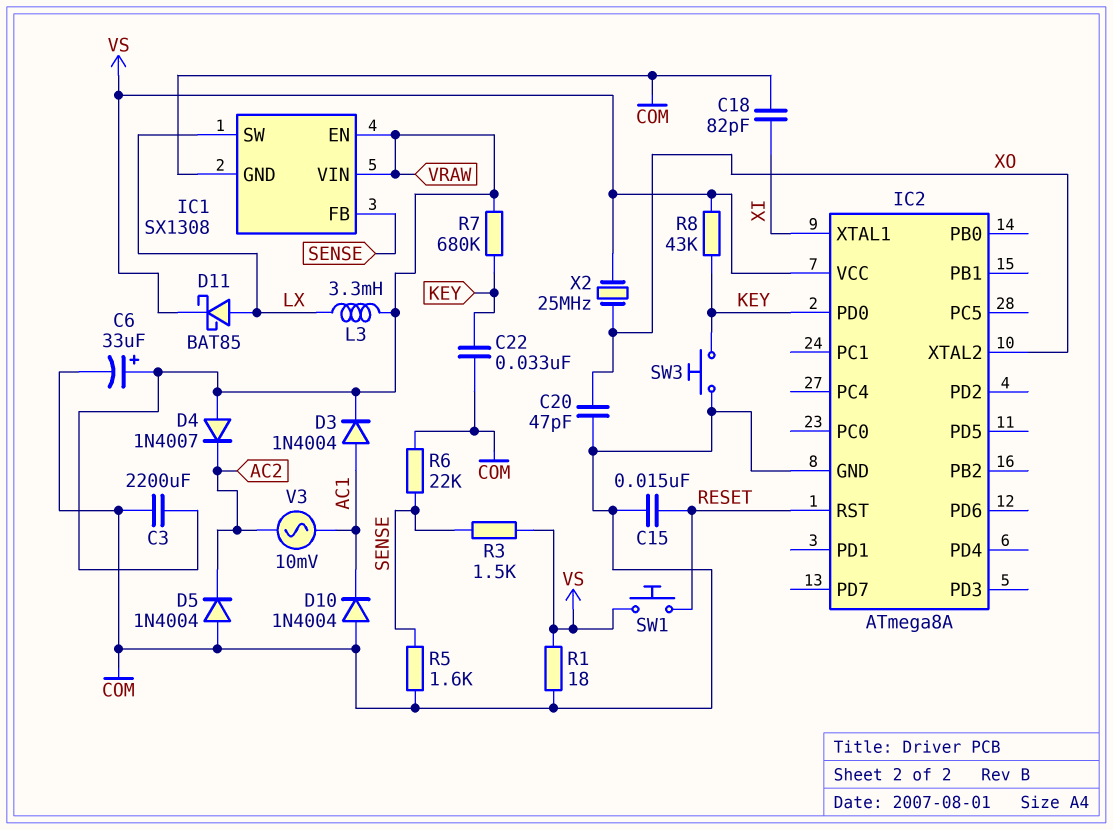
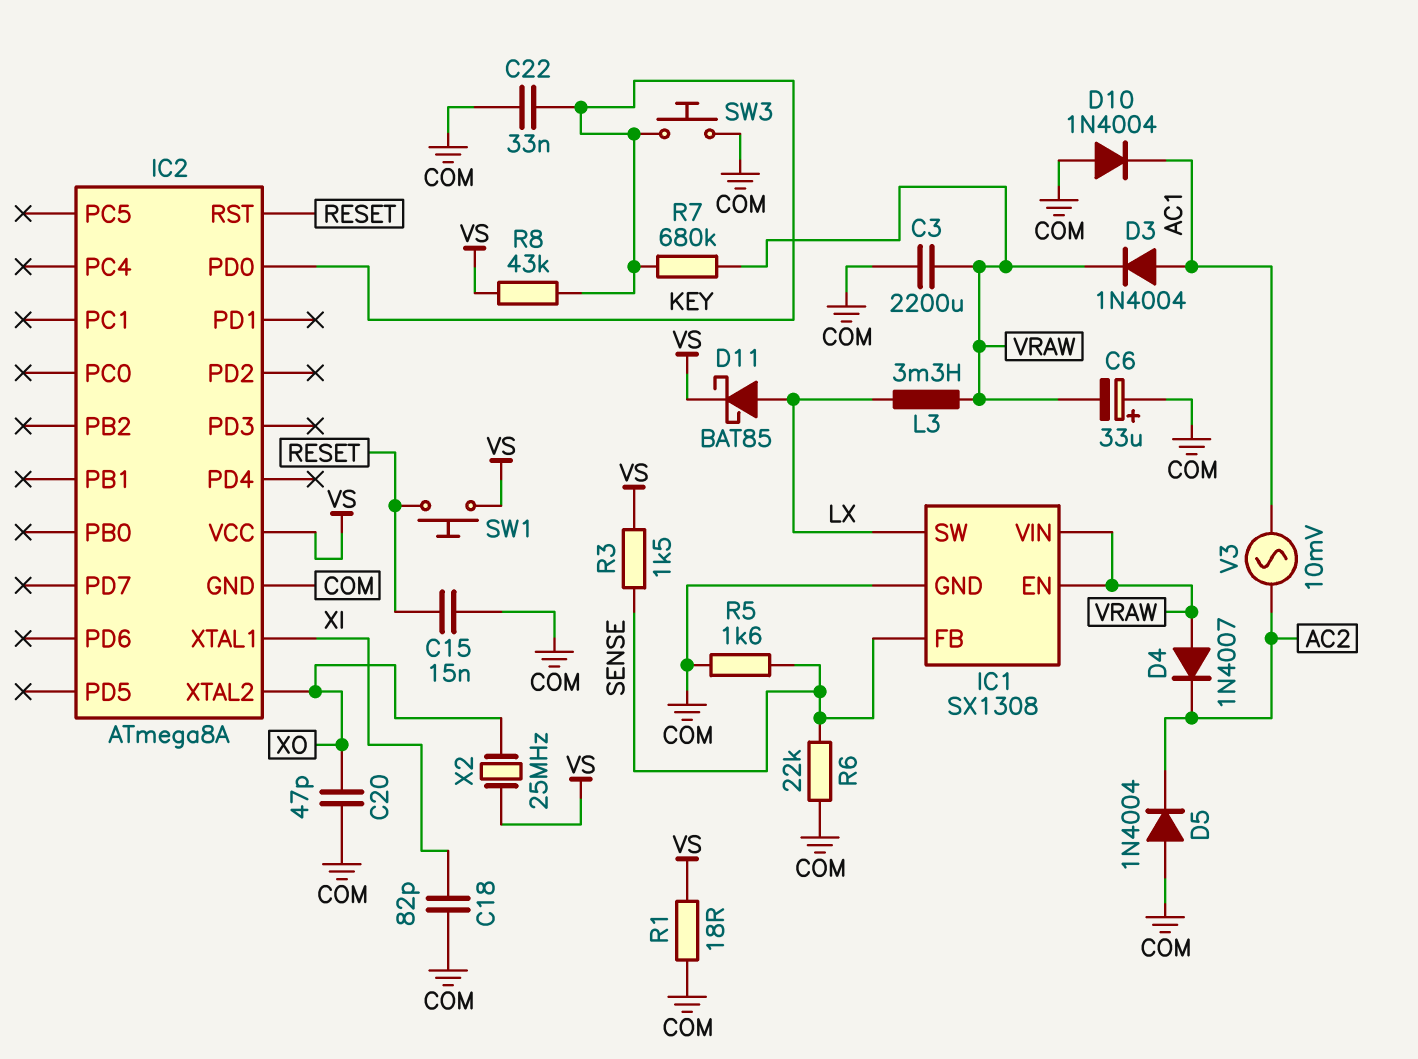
C6: 33uF (plus VRAW, minus COM) -> 33uF (plus COM, minus VRAW)

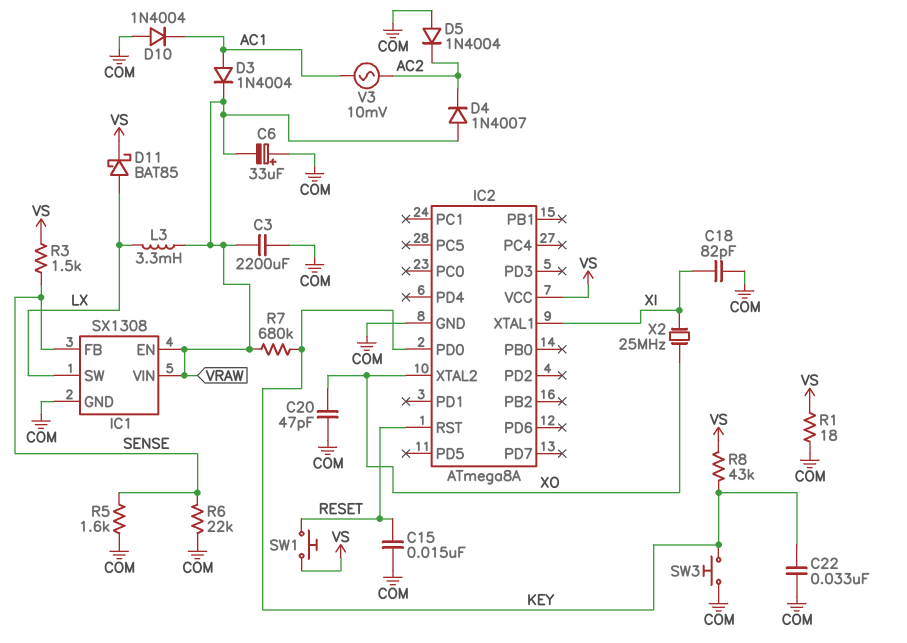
X2: 25MHz (VS, XO) -> 25MHz (XI, XO)

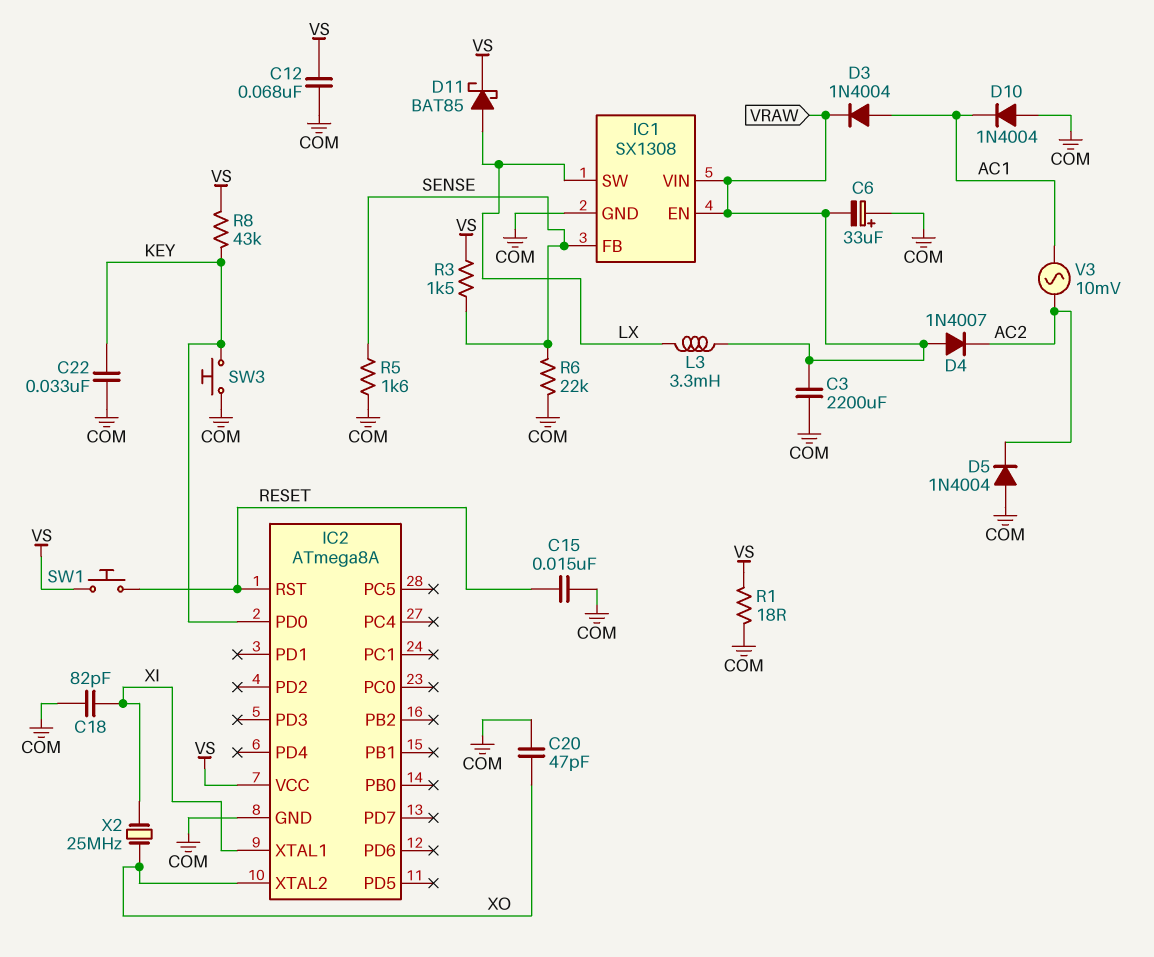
C12: none -> 68nF (COM, VS)
R7: 680k (KEY, VRAW) -> none

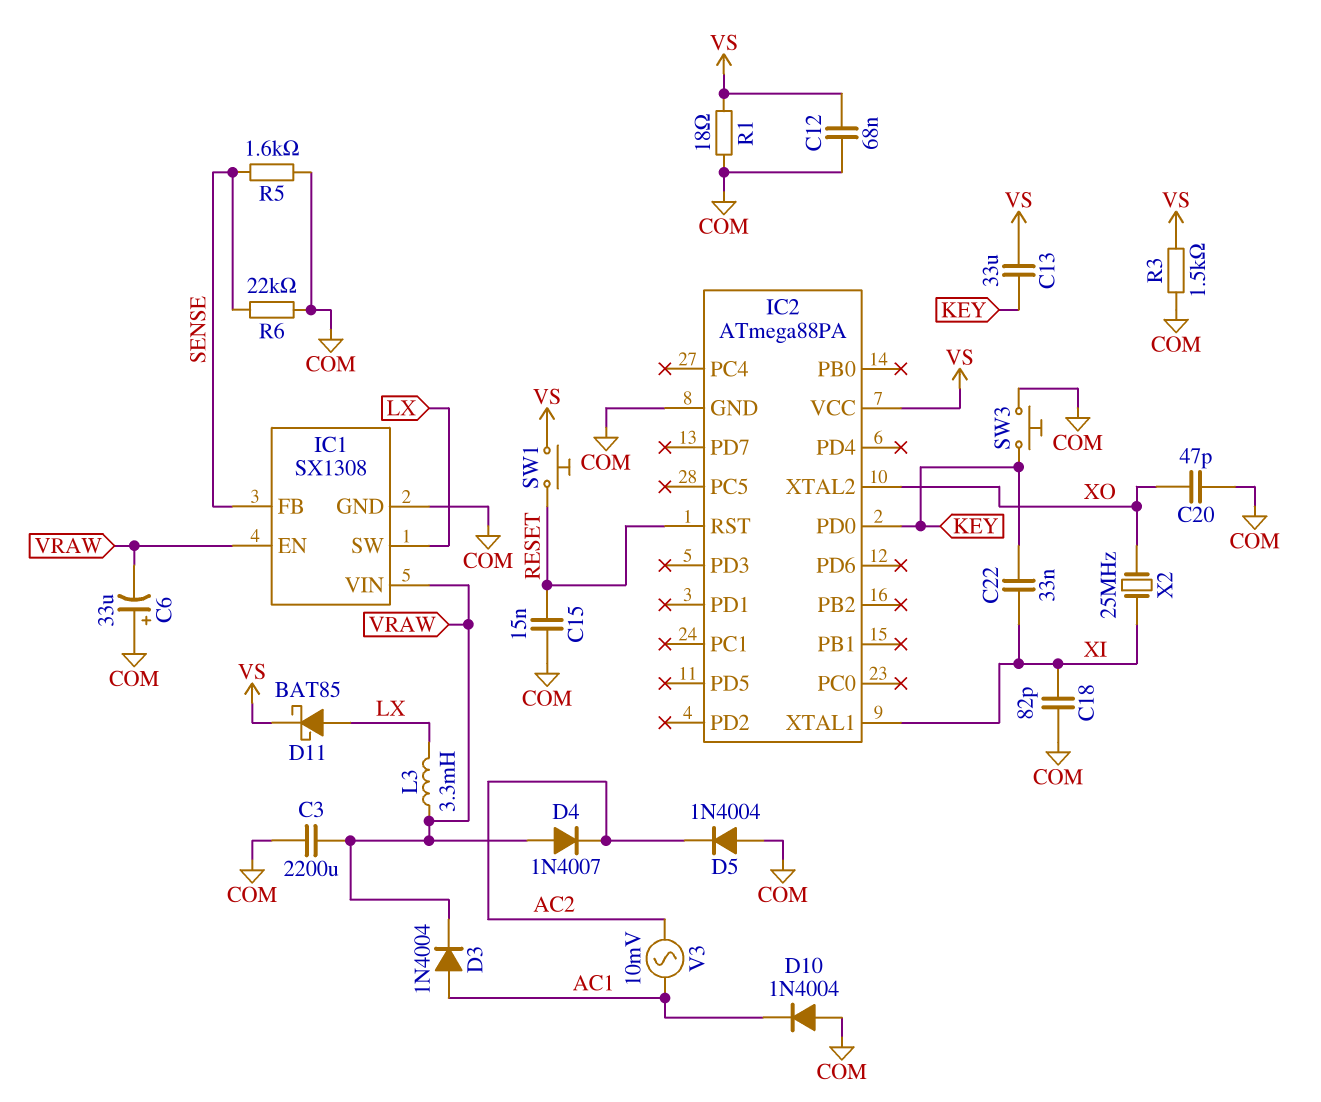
C13: none -> 33uF (KEY, VS)
C22: 33nF (COM, KEY) -> 33nF (KEY, XI)
IC2: ATmega8A -> ATmega88PA
R3: 1.5k (SENSE, VS) -> 1.5k (COM, VS)
R8: 43k (KEY, VS) -> none

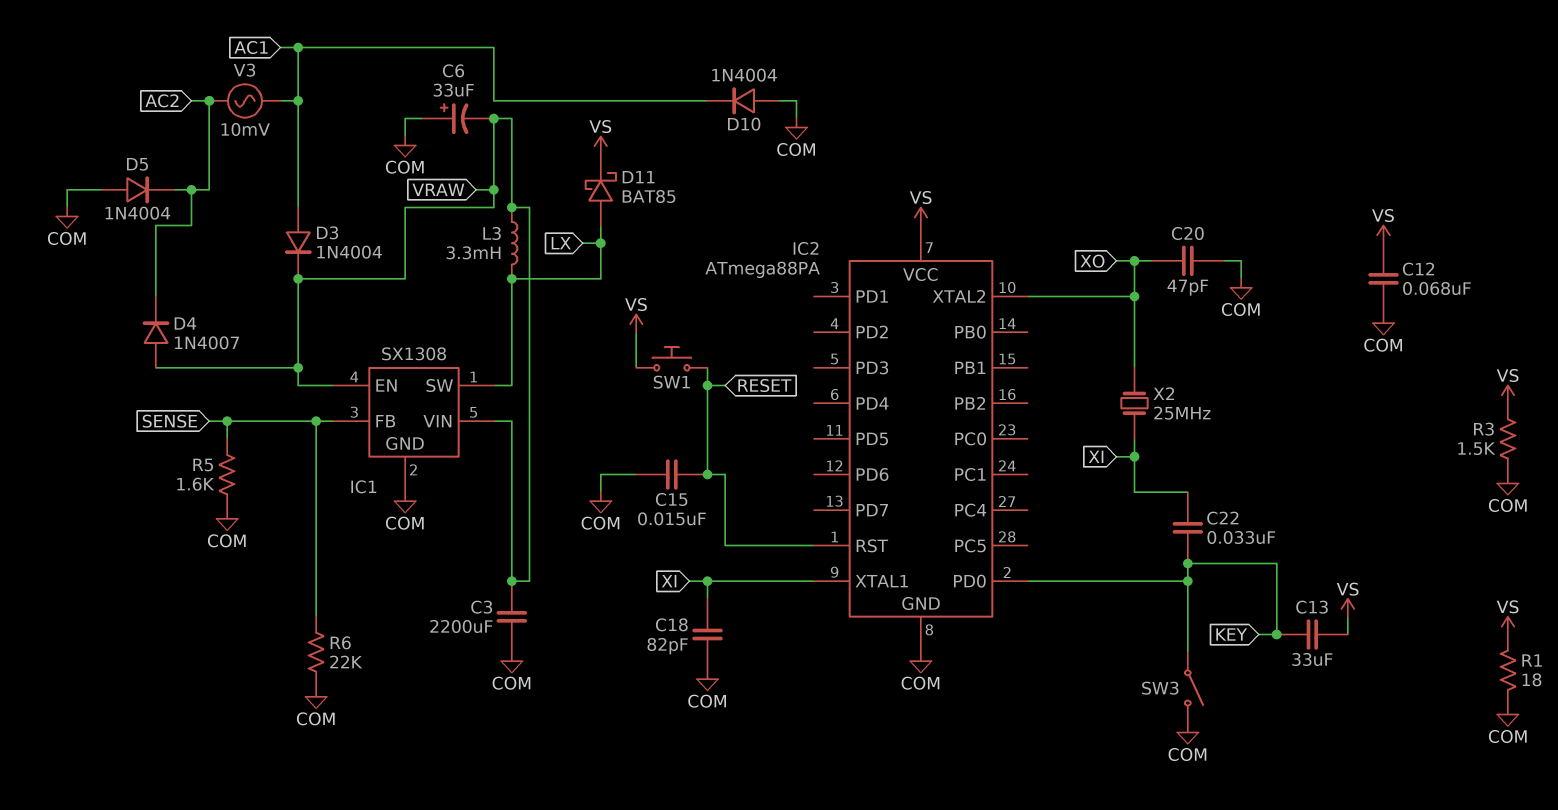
SW3: button (COM, KEY) -> switch (COM, KEY)

